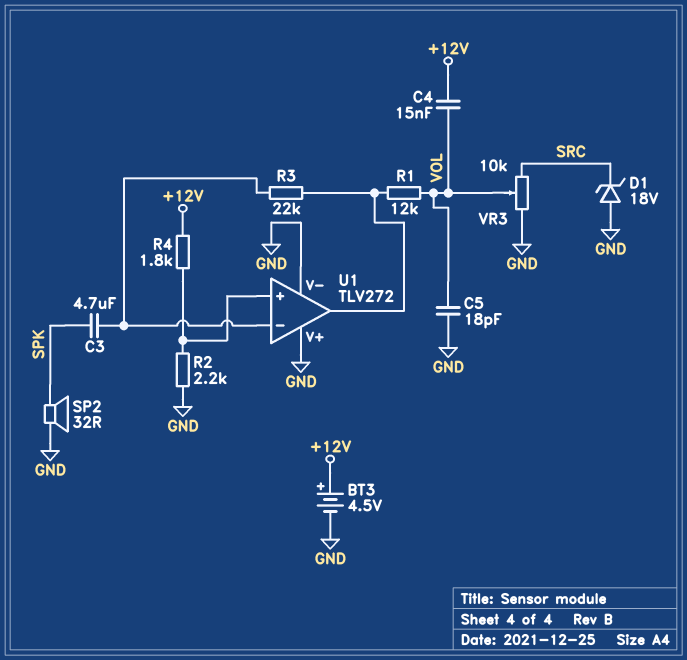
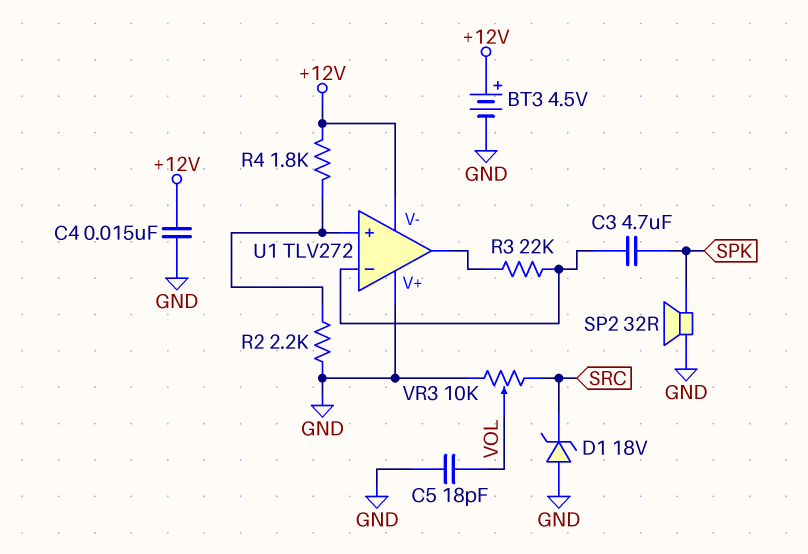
C4: 15nF (+12V, VOL) -> 15nF (+12V, GND)
R1: 12k (U1/out, VOL) -> none
U1 pin V-: GND -> +12V

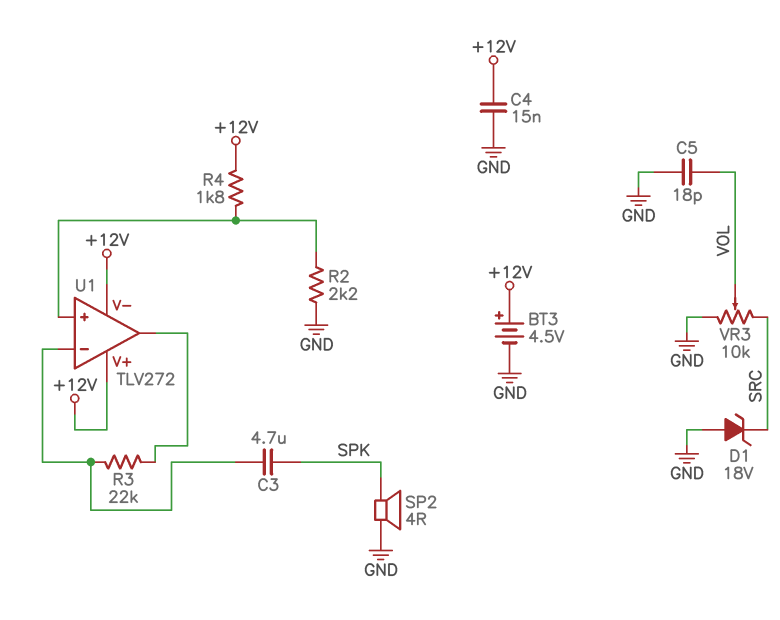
SP2: speaker 32R (GND, SPK) -> speaker 4R (GND, SPK)
U1 pin V+: GND -> +12V

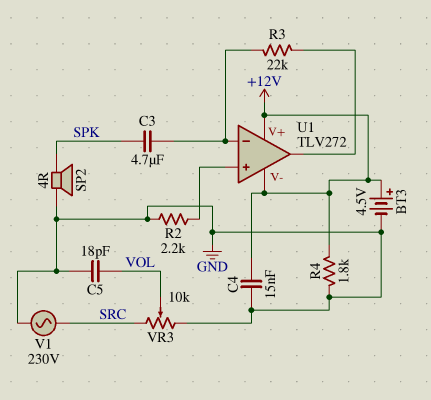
D1: zener 18V (A GND, K SRC) -> none
R4: 1.8k (+12V, U1/in+) -> 1.8k (+12V, GND)
V1: none -> AC 230V (GND, SRC)

